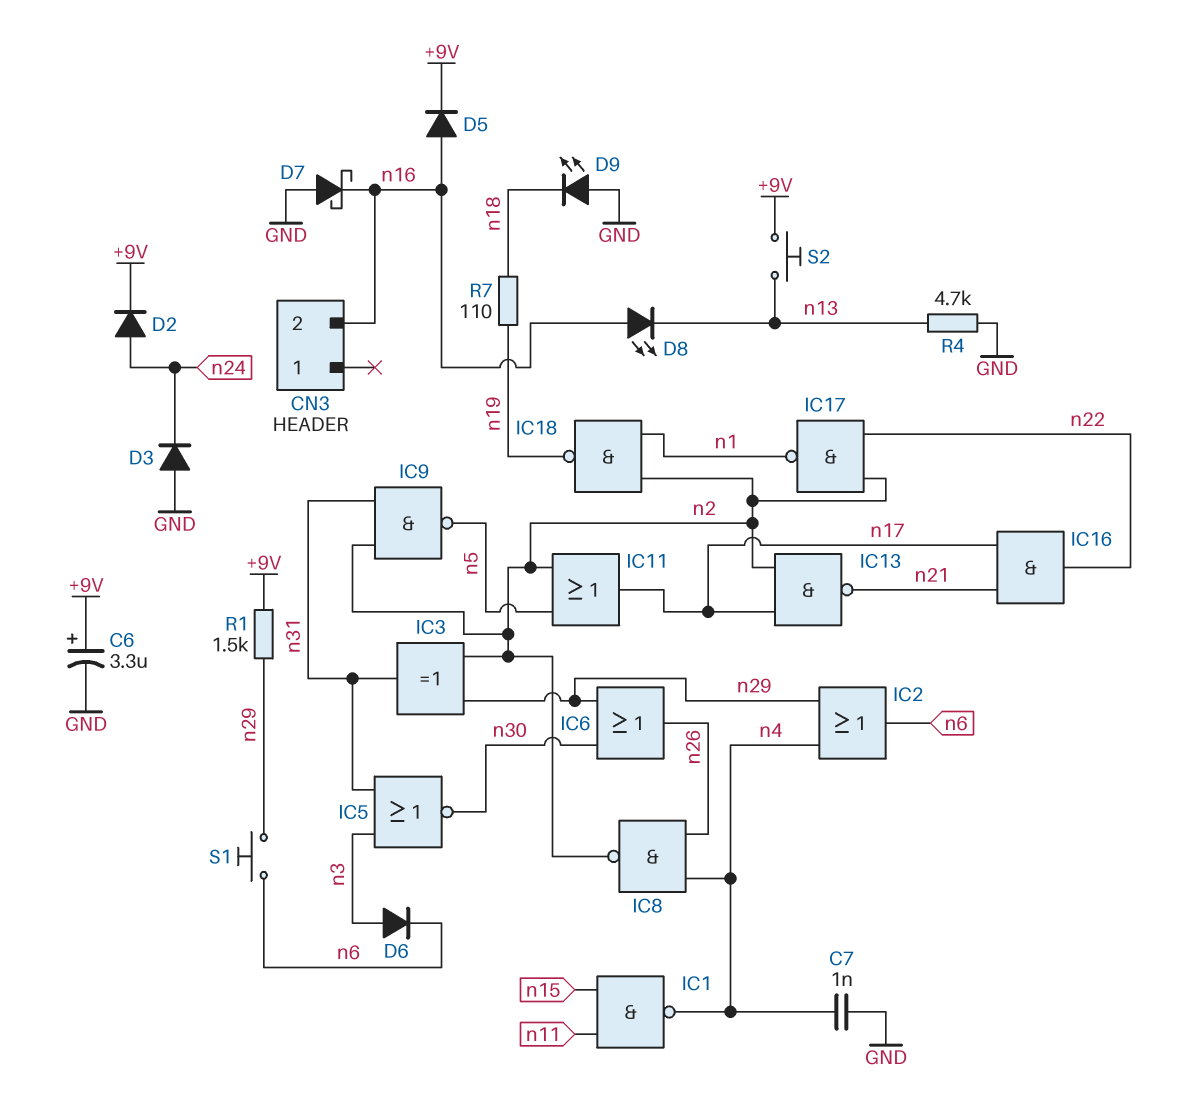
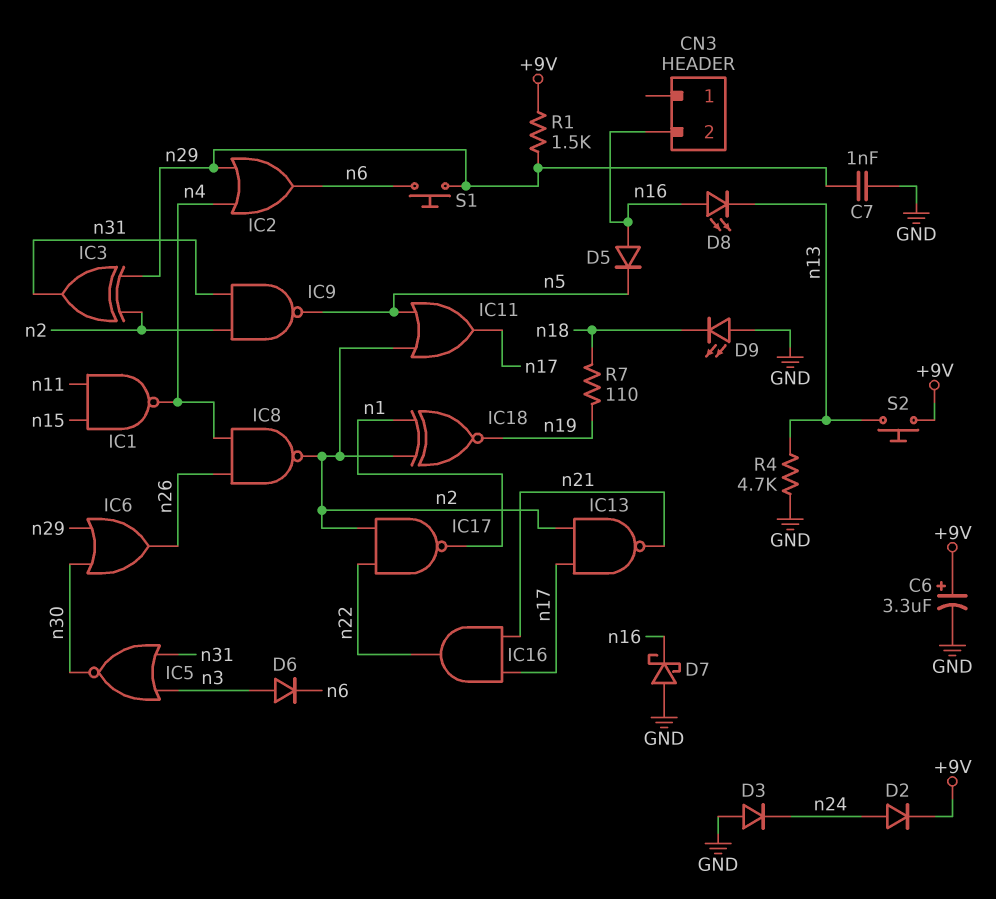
C7: 1nF (GND, n4) -> 1nF (GND, n29)
D5: diode (A n16, K +9V) -> diode (A n16, K n5)
IC18: NAND (in n1, in n2, out n19) -> XNOR (in n1, in n2, out n19)

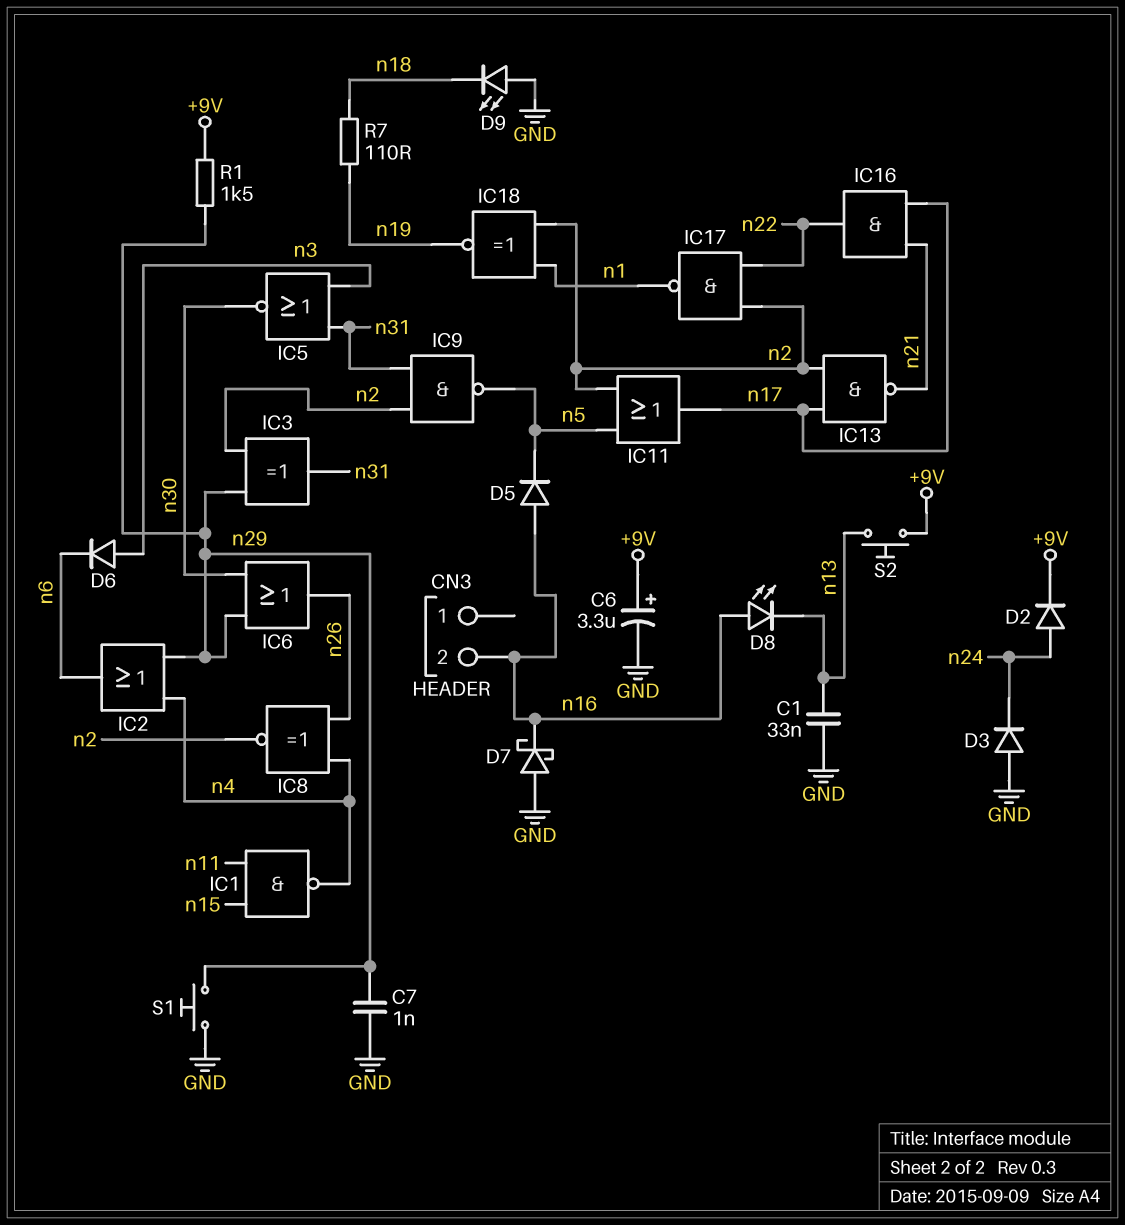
C1: none -> 33nF (GND, n13)
IC8: NAND (in n4, in n26, out n2) -> XNOR (in n4, in n26, out n2)
R4: 4.7k (GND, n13) -> none
S1: button (n6, n29) -> button (GND, n29)

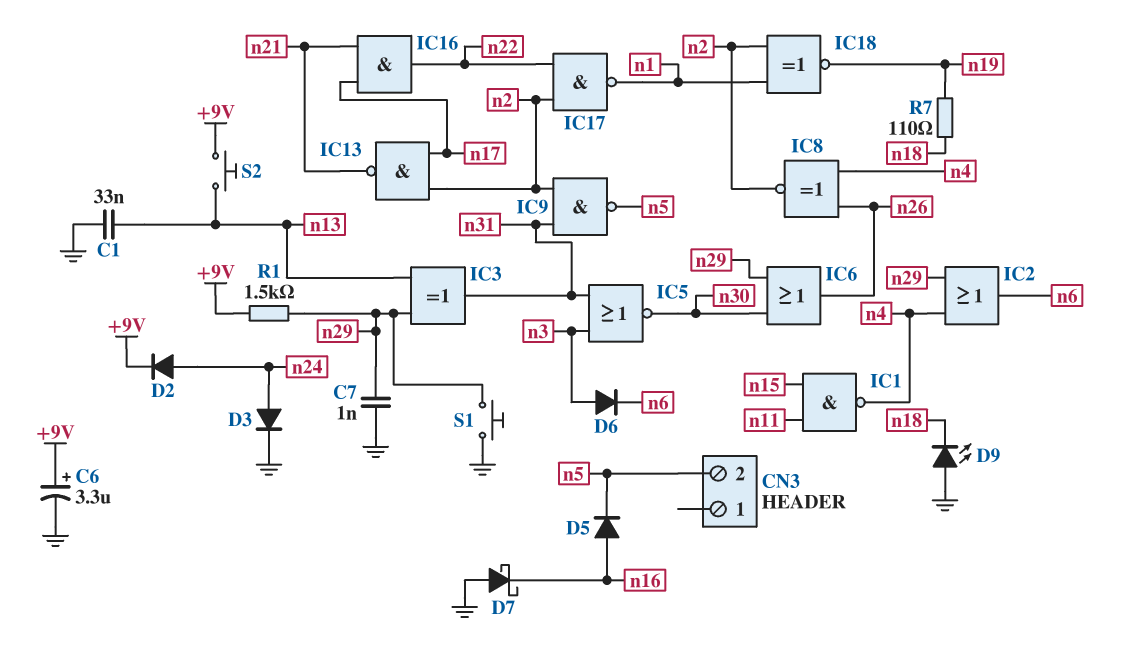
CN3 pin 2: n16 -> n5
D3: diode (A GND, K n24) -> diode (A n24, K GND)
D8: LED (A n16, K n13) -> none
IC3: XOR (in n2, in n29, out n31) -> XOR (in n13, in n29, out n31)
IC11: OR (in n2, in n5, out n17) -> none

